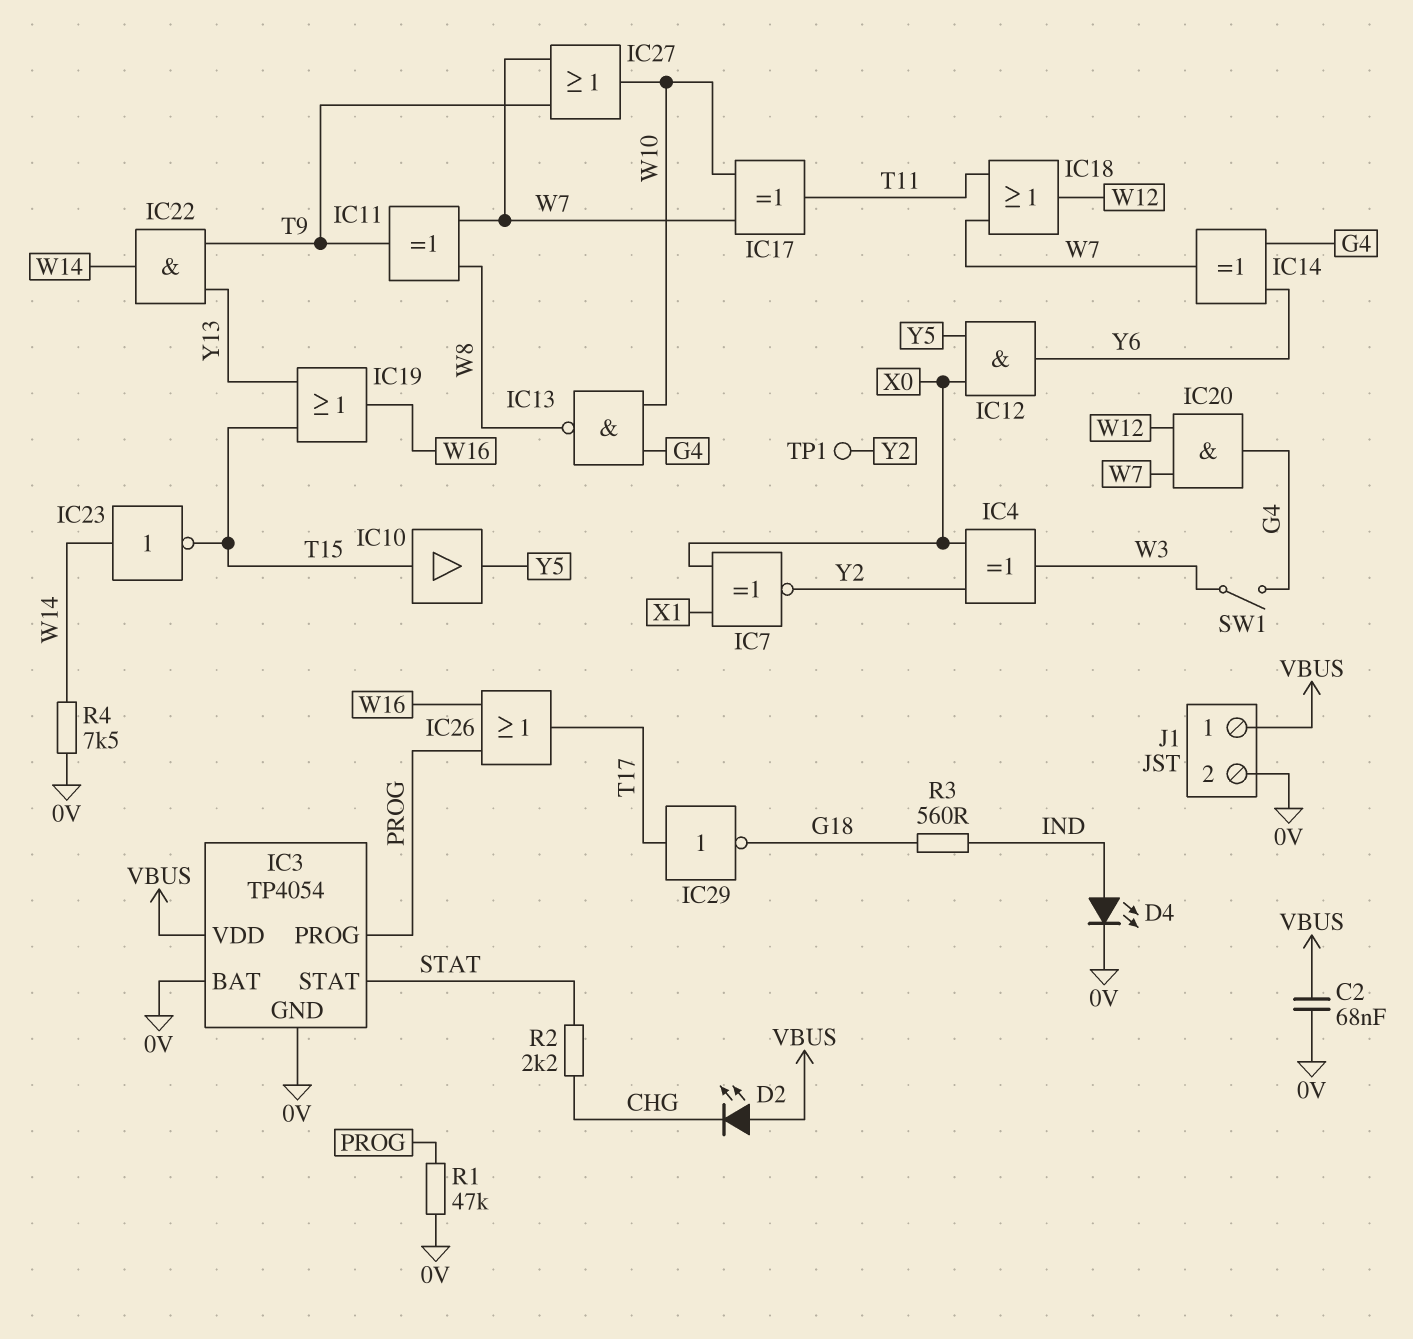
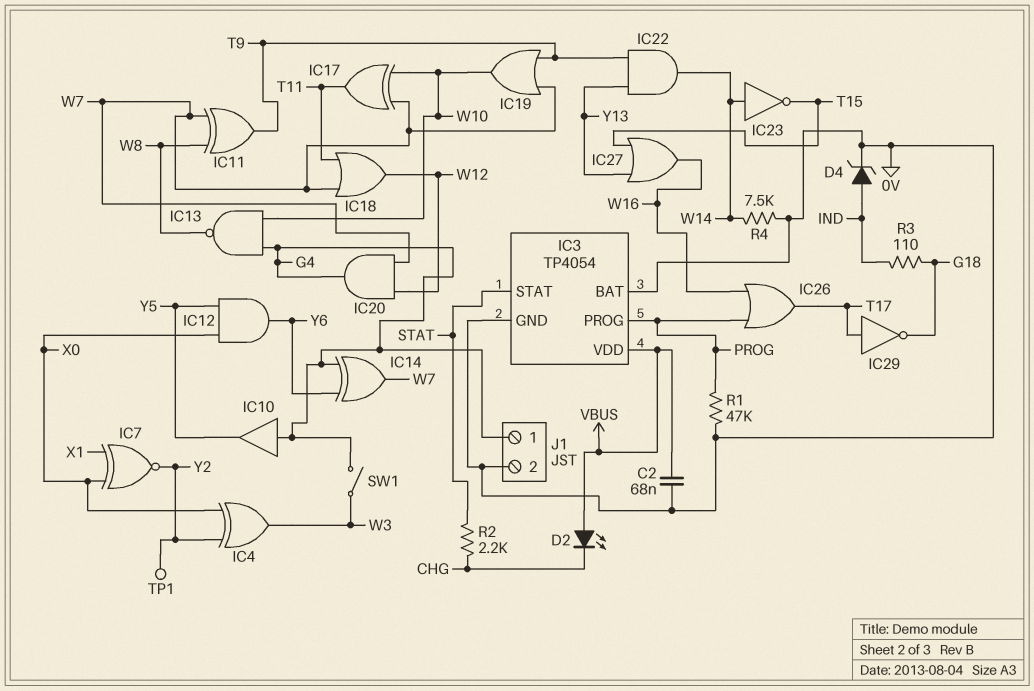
D4: LED (A IND, K 0V) -> zener (A IND, K 0V)
IC10: buffer (in T15, out Y5) -> buffer (in G4, out Y5)
IC19: OR (in T15, in Y13, out W16) -> OR (in T9, in W7, out W10)
IC27: OR (in T9, in W7, out W10) -> OR (in T15, in Y13, out W16)
J1 pin 1: VBUS -> G4
R3: 560 (G18, IND) -> 110 (G18, IND)

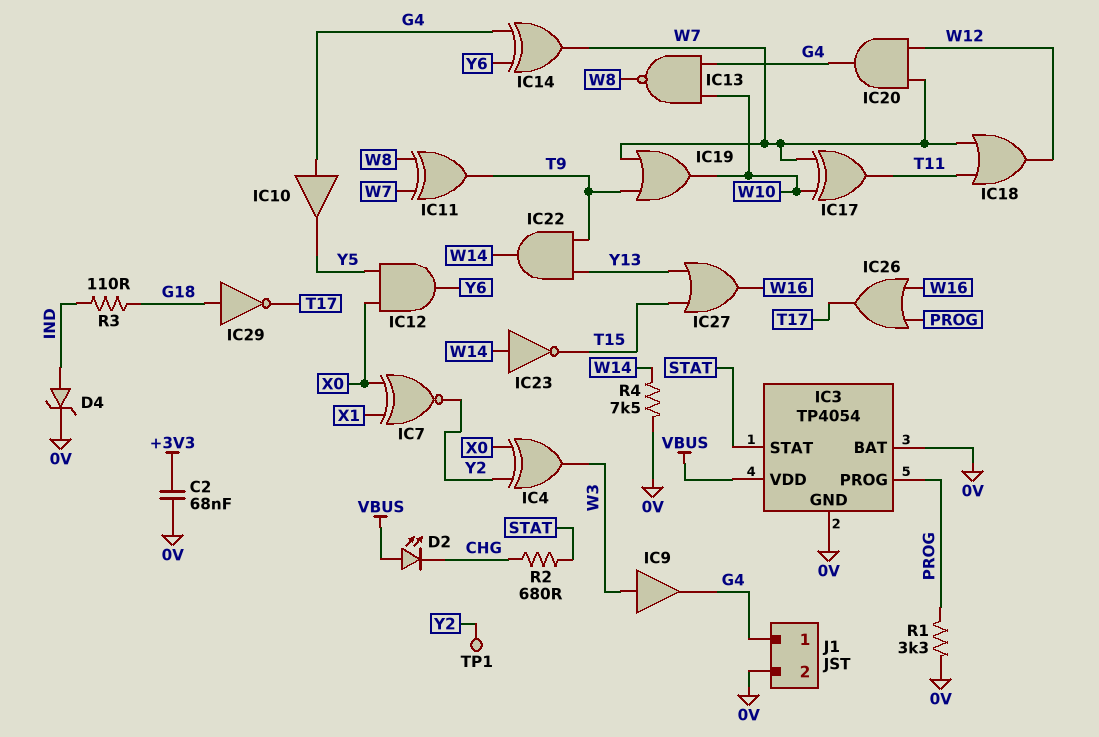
C2: 68nF (0V, VBUS) -> 68nF (+3V3, 0V)
IC9: none -> buffer (in W3, out G4)
IC29: NOT (in T17, out G18) -> NOT (in G18, out T17)
R1: 47k (0V, PROG) -> 3.3k (0V, PROG)
R2: 2.2k (CHG, STAT) -> 680 (CHG, STAT)
SW1: switch (G4, W3) -> none

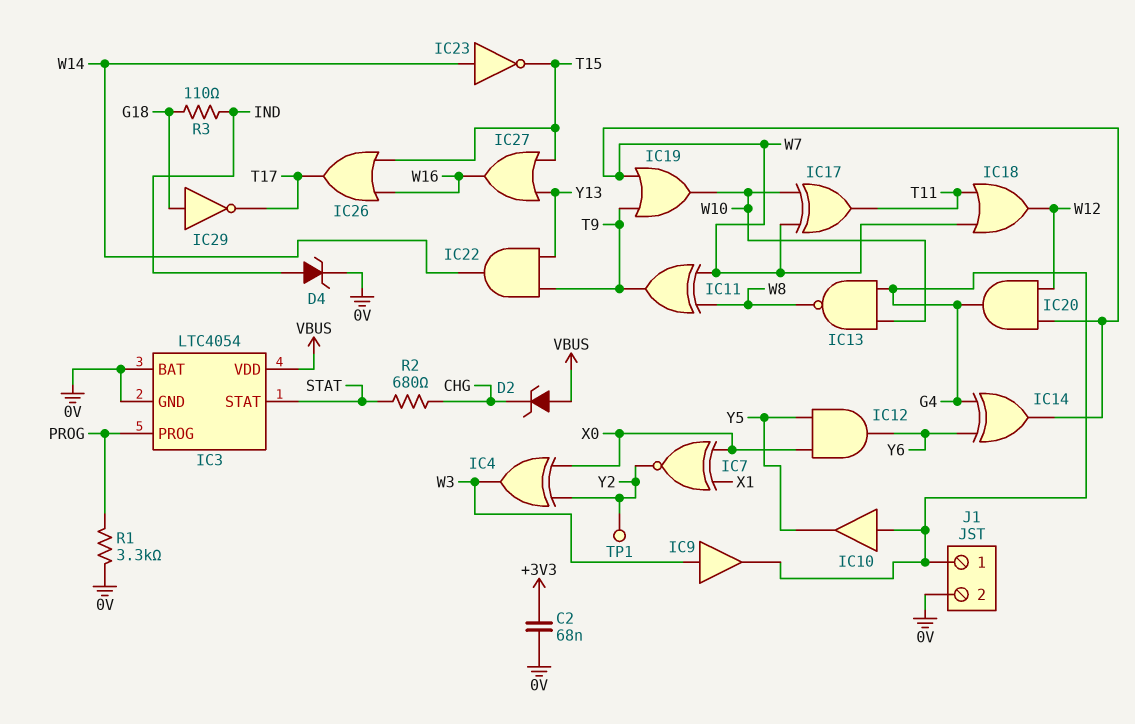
D2: LED (A VBUS, K CHG) -> zener (A VBUS, K CHG)
IC3: TP4054 -> LTC4054
IC26: OR (in PROG, in W16, out T17) -> OR (in T15, in W16, out T17)
R4: 7.5k (0V, W14) -> none

